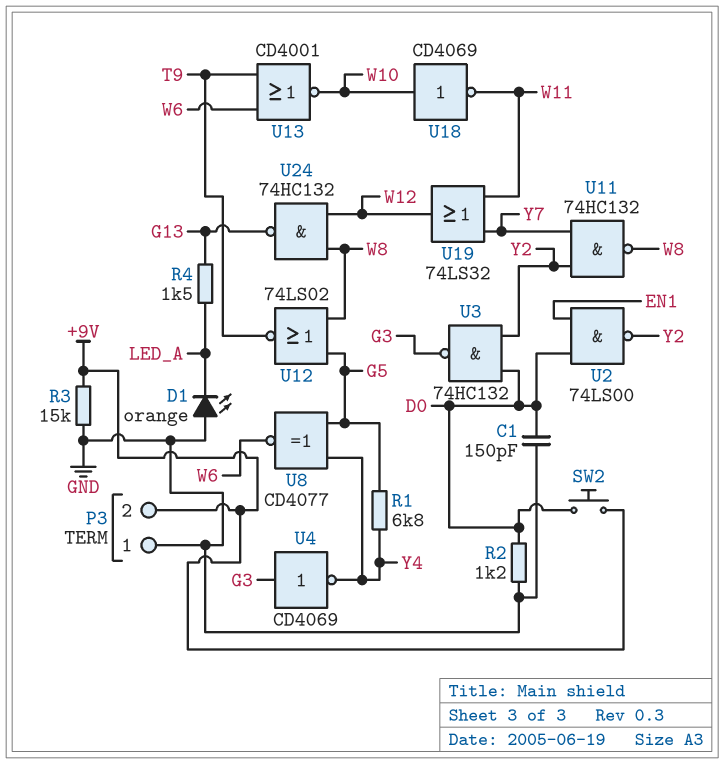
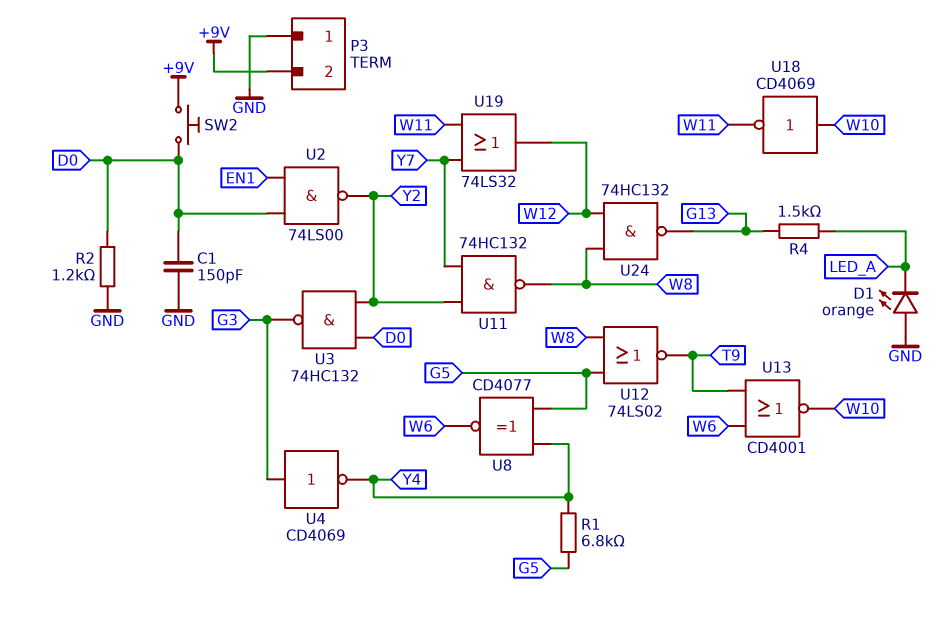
R3: 15k (+9V, GND) -> none

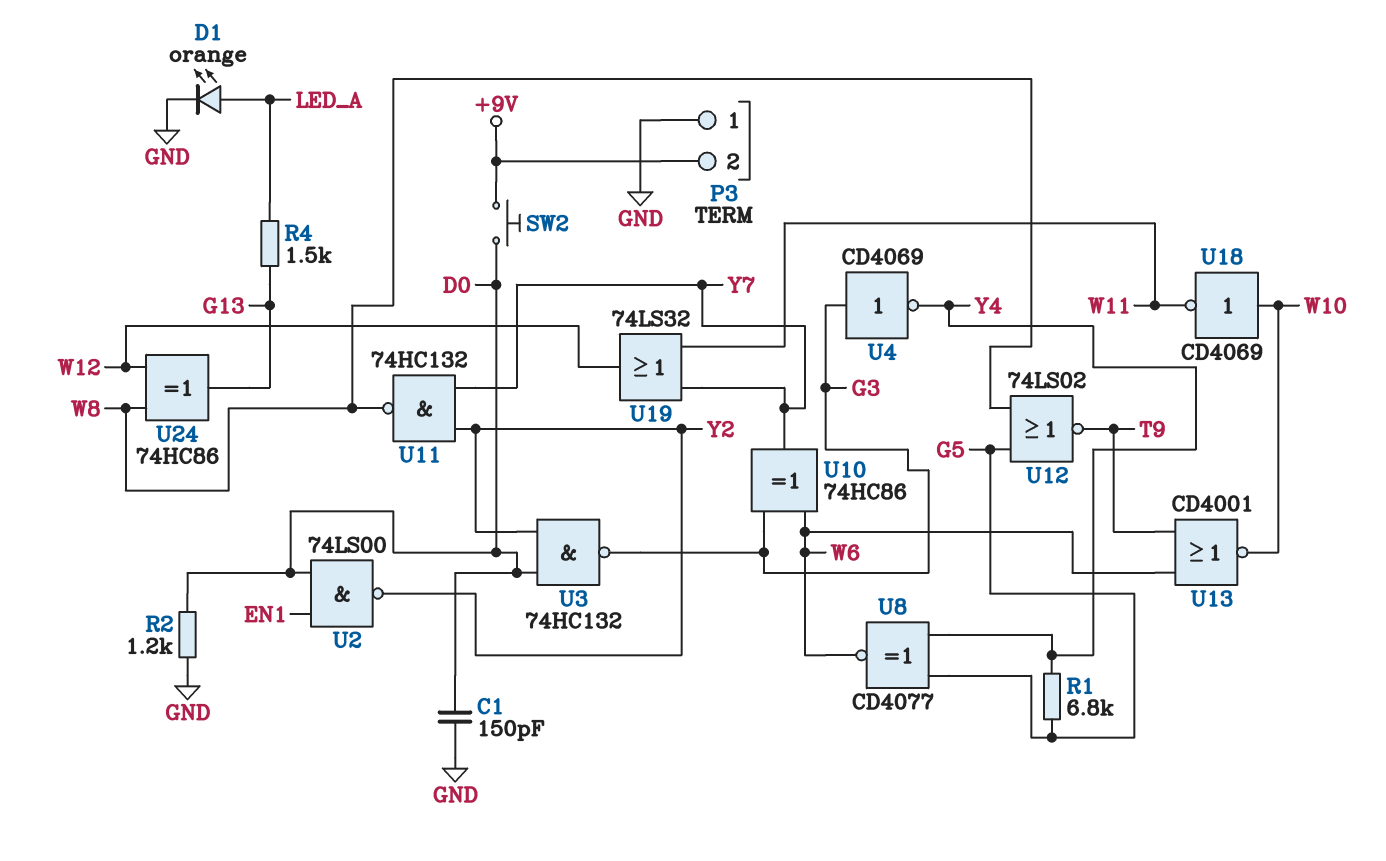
D1: LED orange (A GND, K LED_A) -> LED orange (A LED_A, K GND)
U10: none -> XOR 74HC86 (in G3, in W6, out Y7)
U24: NAND 74HC132 (in W8, in W12, out G13) -> XOR 74HC86 (in W8, in W12, out G13)

